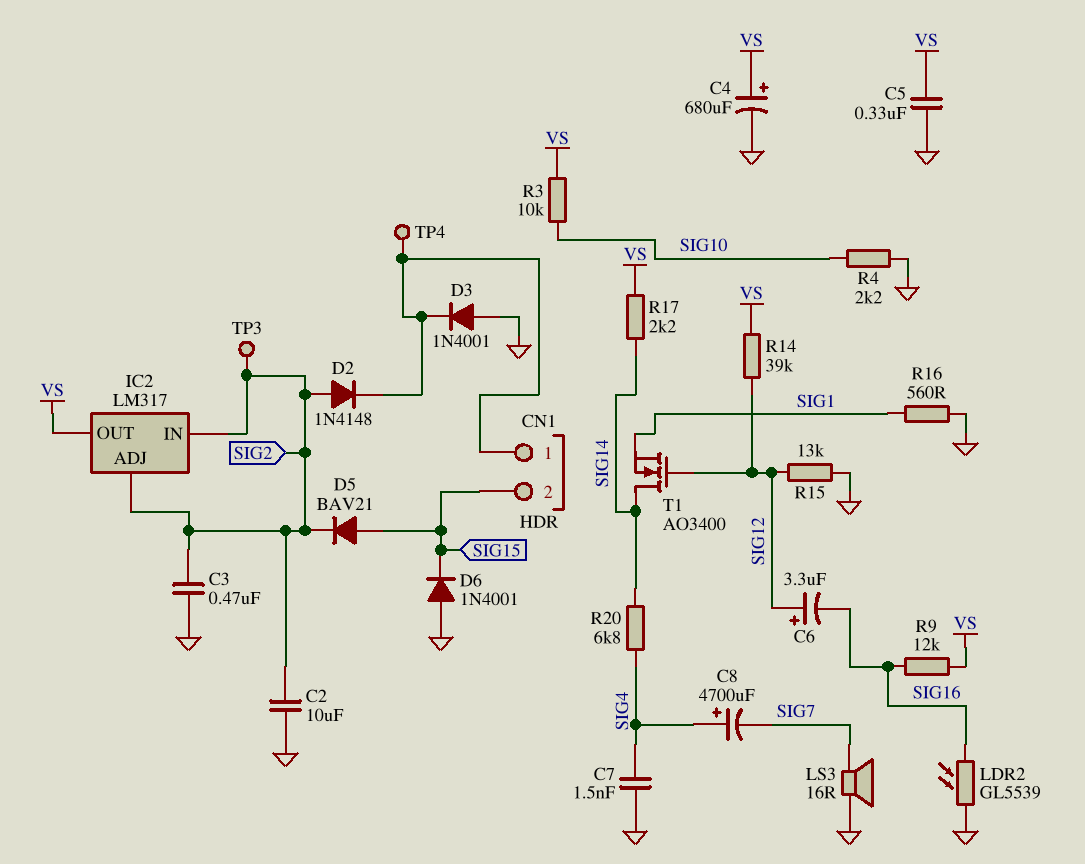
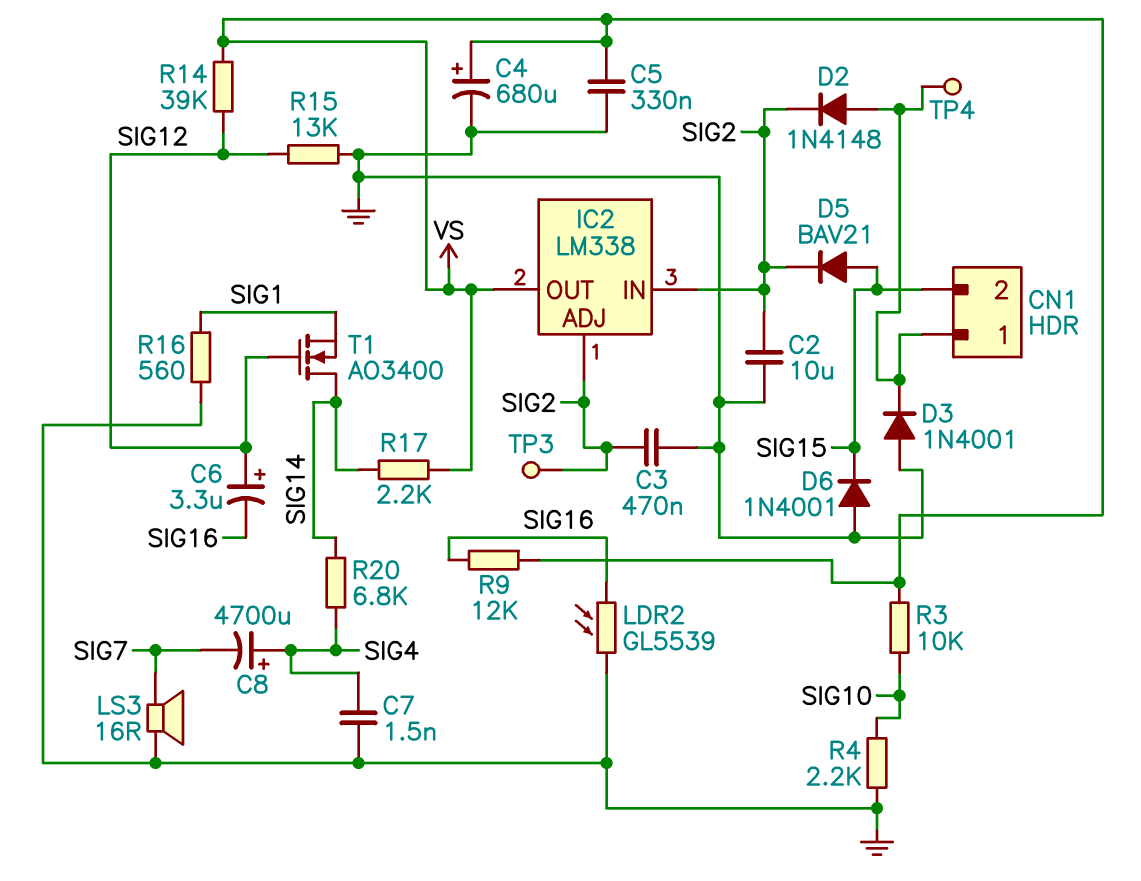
D2: diode 1N4148 (A SIG2, K CN1/1) -> diode 1N4148 (A CN1/1, K SIG2)
IC2: LM317 -> LM338

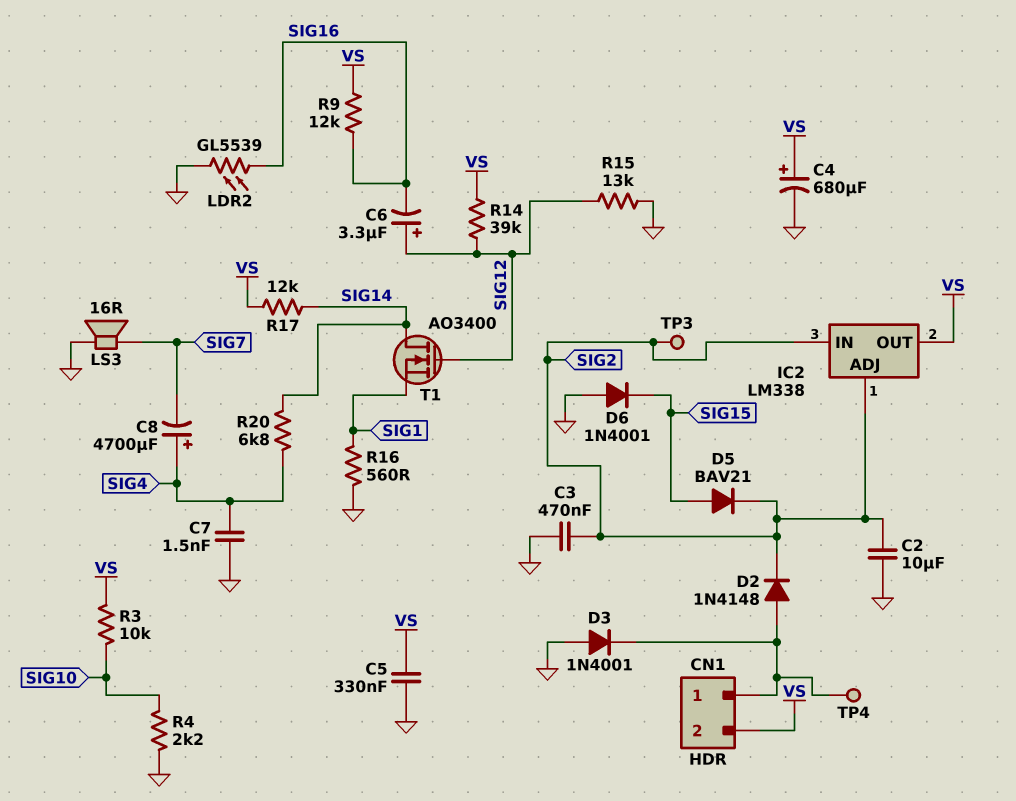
CN1 pin 2: SIG15 -> VS
R17: 2.2k (SIG14, VS) -> 12k (SIG14, VS)

